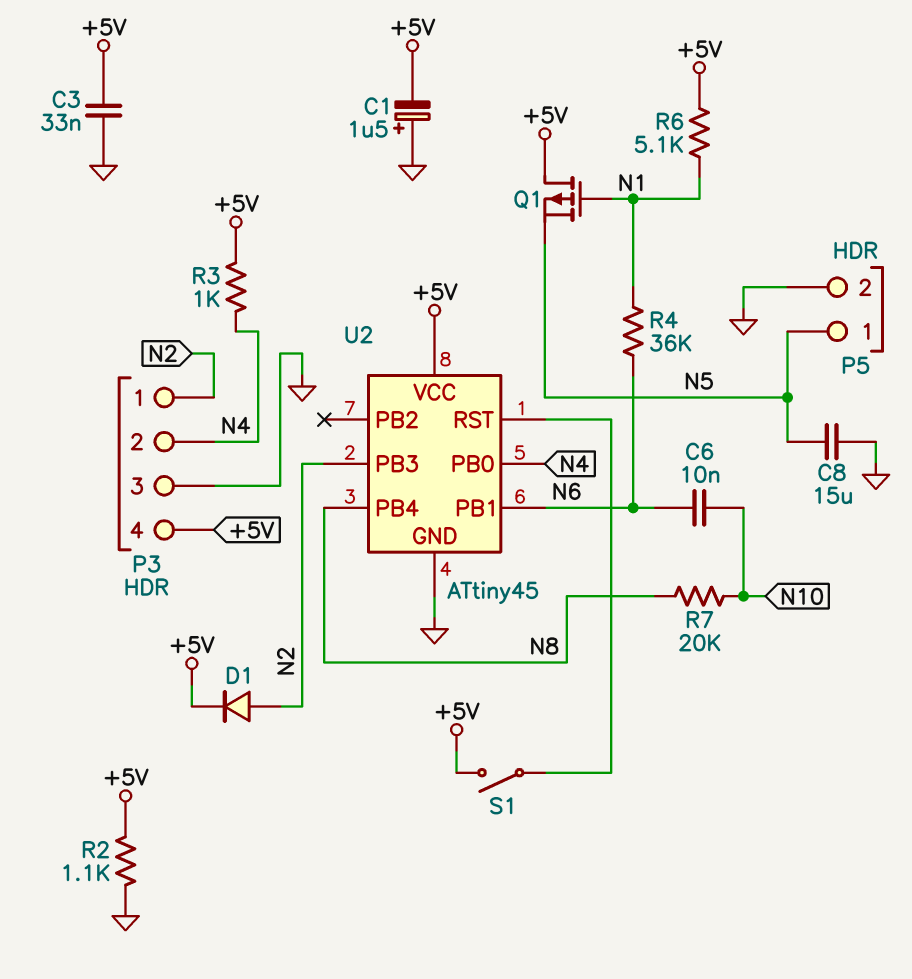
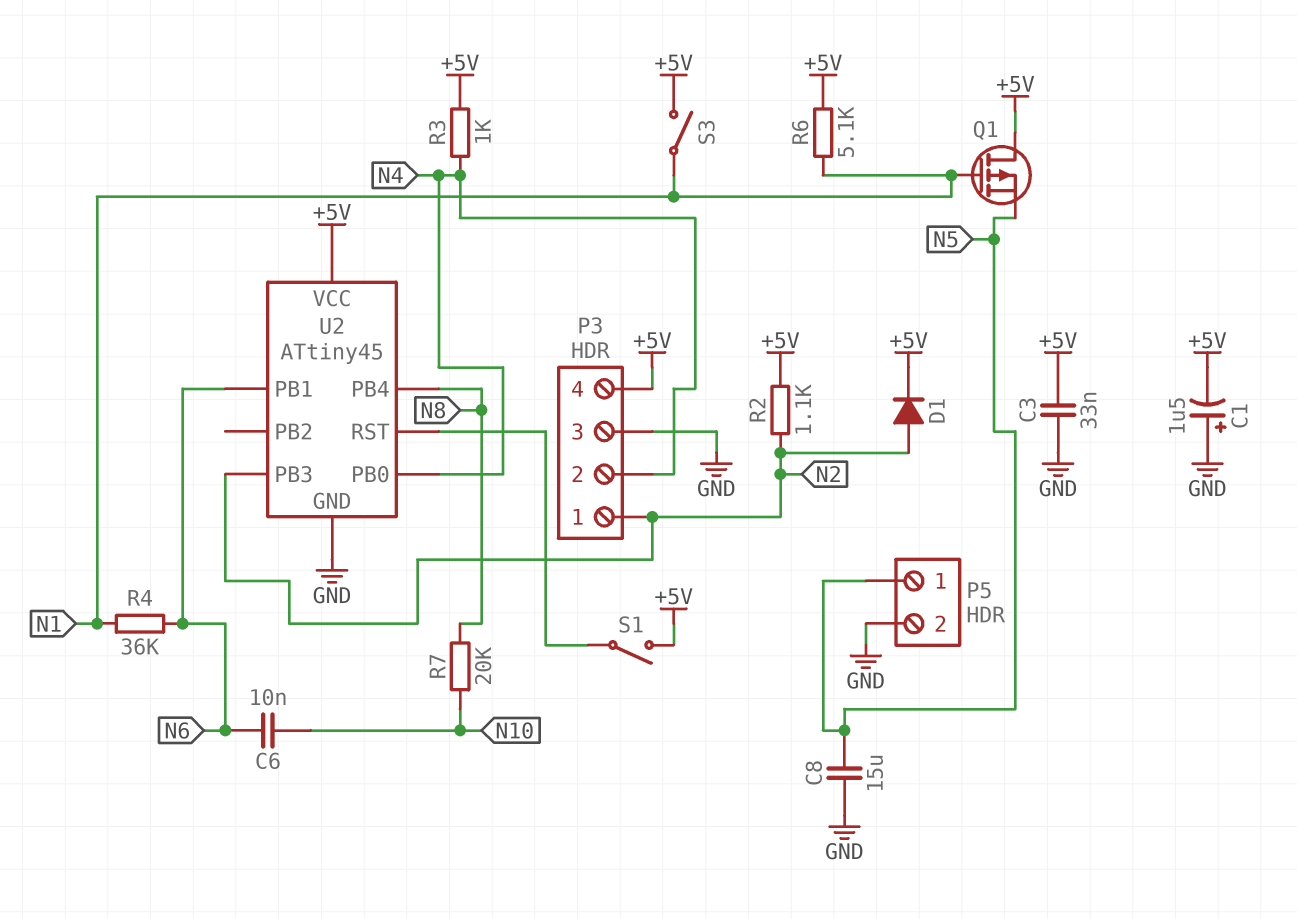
R2: 1.1k (+5V, GND) -> 1.1k (+5V, N2)
S3: none -> switch (+5V, N1)

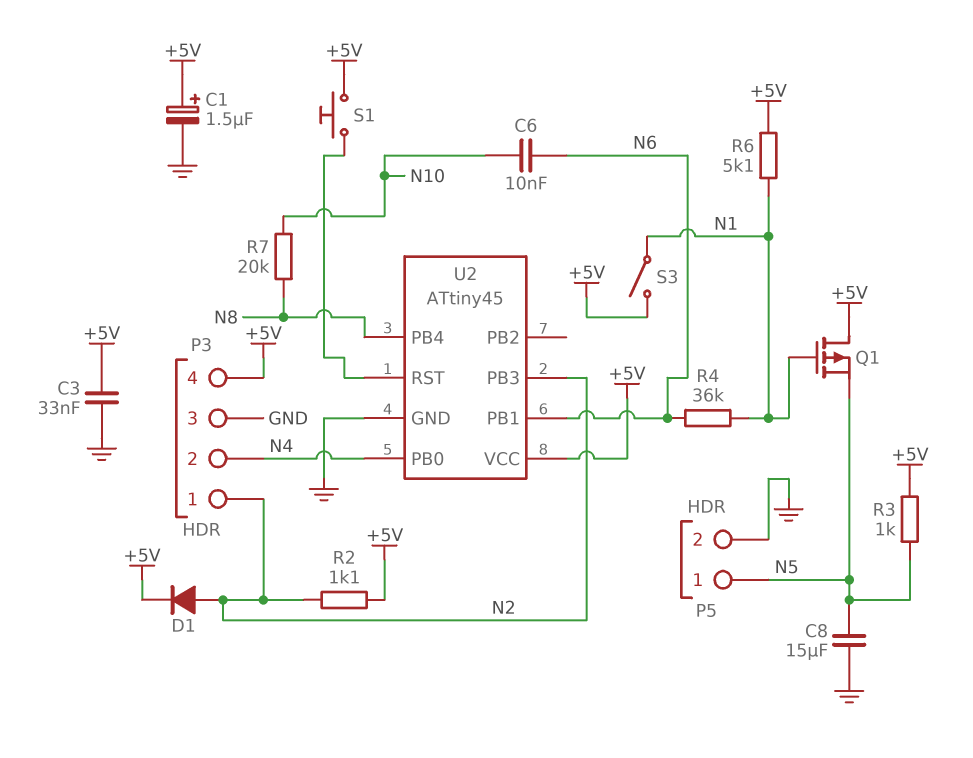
C1: 1.5uF (plus GND, minus +5V) -> 1.5uF (plus +5V, minus GND)
R3: 1k (+5V, N4) -> 1k (+5V, N5)
S1: switch (+5V, U2/RST) -> button (+5V, U2/RST)

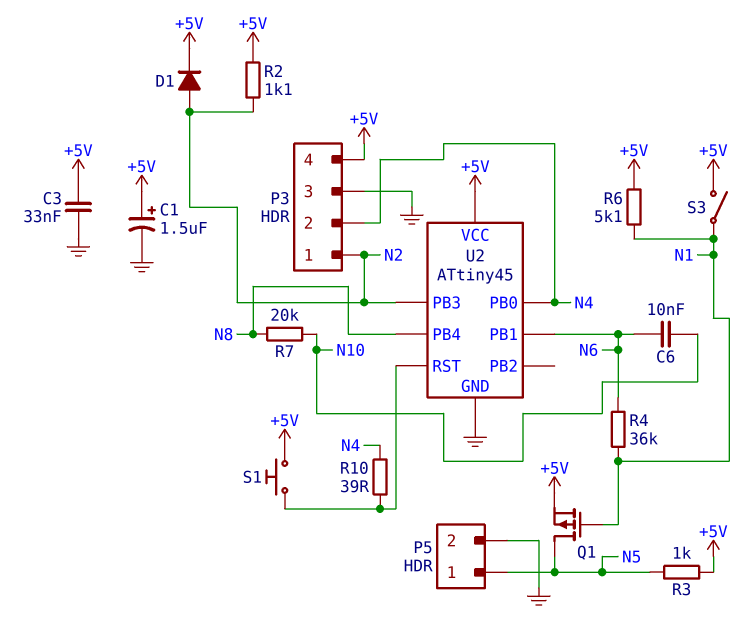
C8: 15uF (GND, N5) -> none
Q1: PMOS (G N1, D +5V, S N5) -> PMOS (G N1, D N5, S +5V)
R10: none -> 39 (N4, U2/RST)

